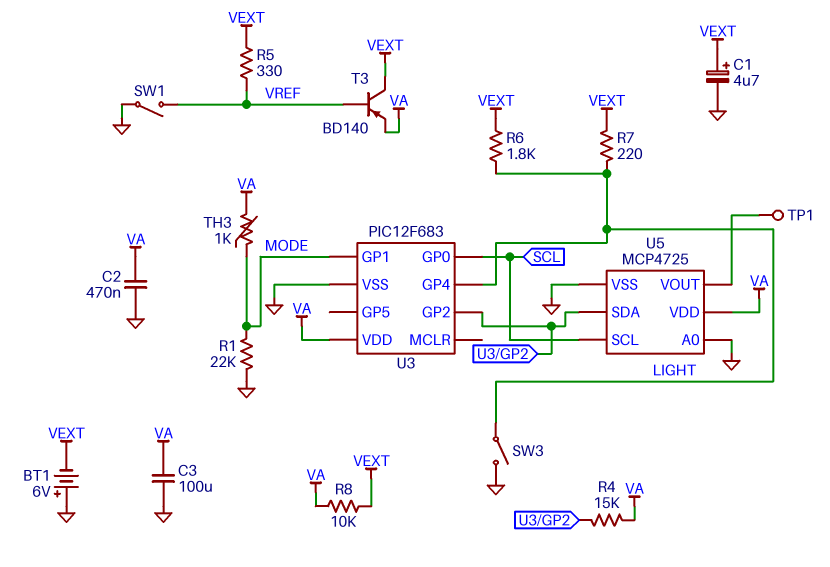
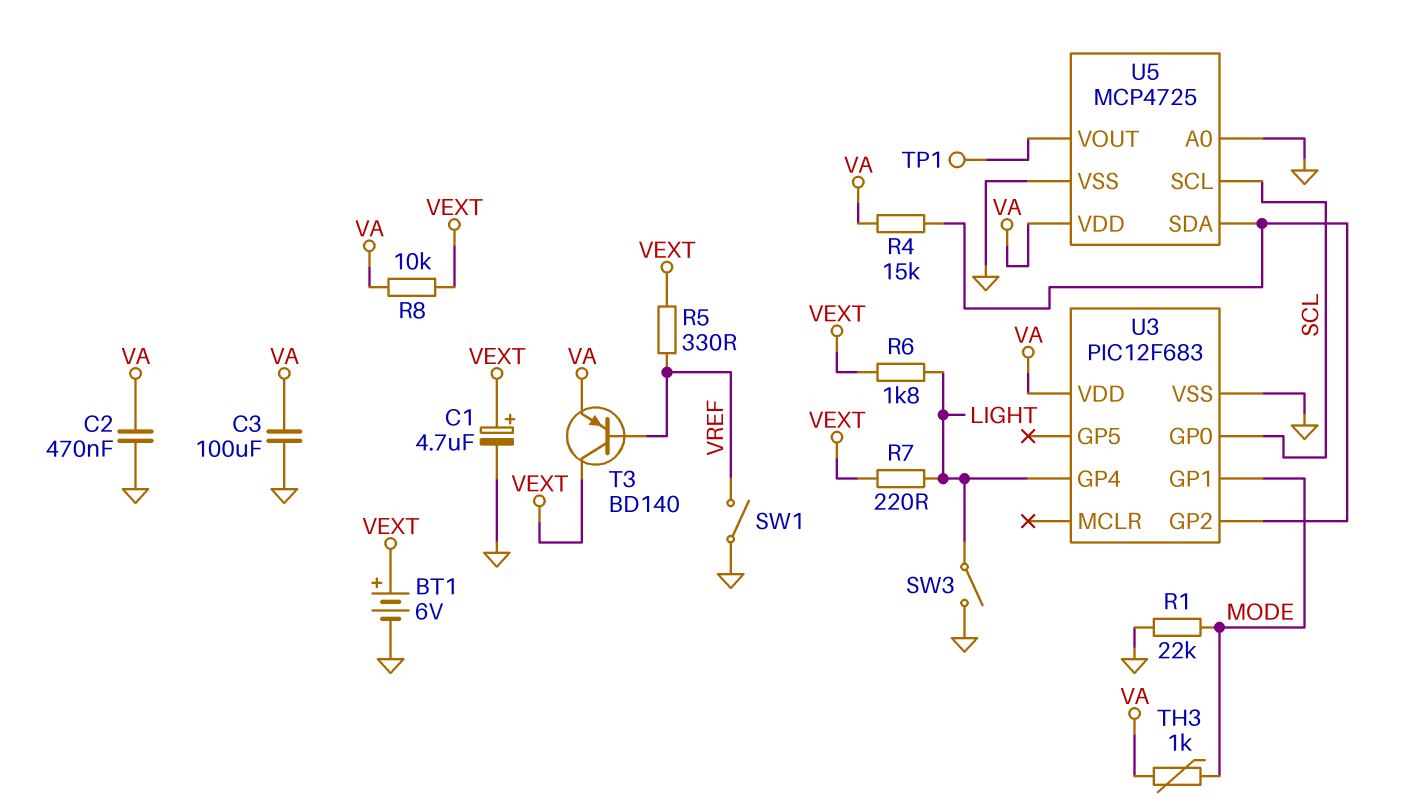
BT1: 6V (plus GND, minus VEXT) -> 6V (plus VEXT, minus GND)

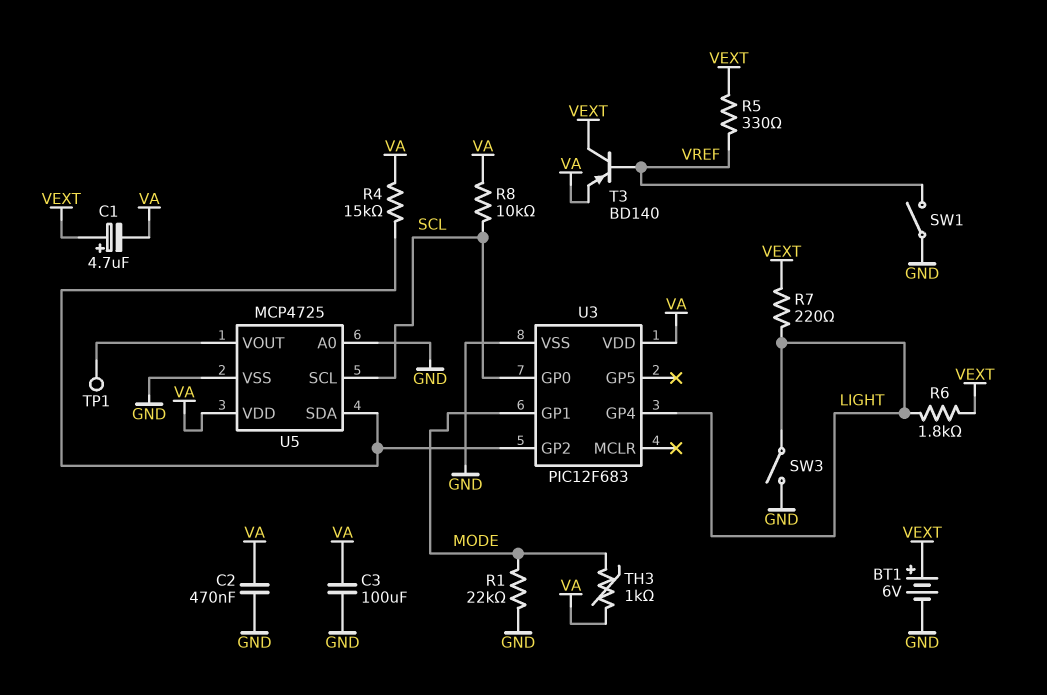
C1: 4.7uF (plus VEXT, minus GND) -> 4.7uF (plus VEXT, minus VA)
R8: 10k (VA, VEXT) -> 10k (SCL, VA)

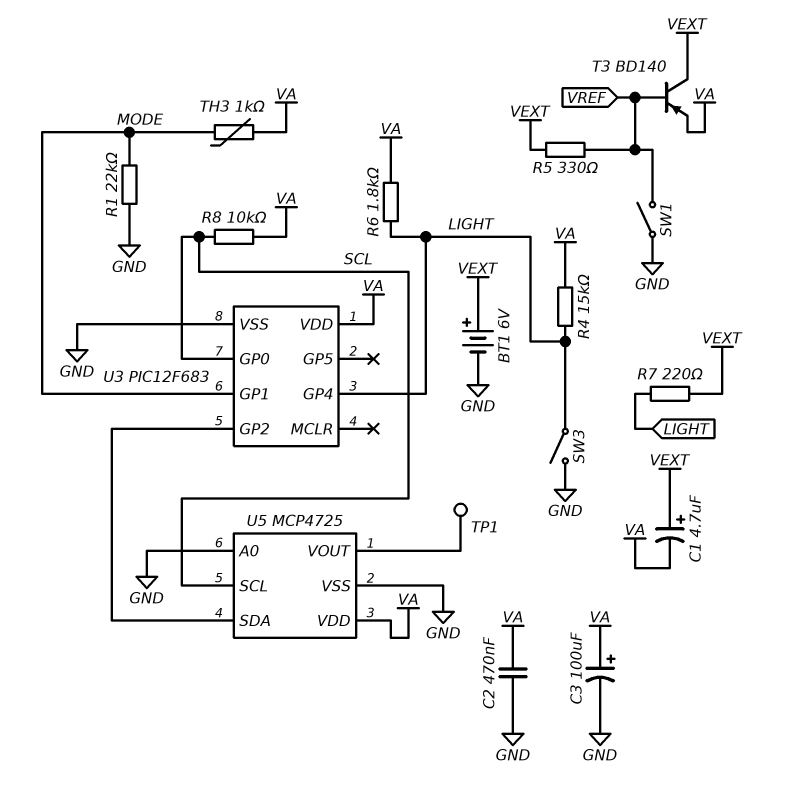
C3: 100uF (GND, VA) -> 100uF (plus VA, minus GND)
R4: 15k (U3/GP2, VA) -> 15k (LIGHT, VA)
R6: 1.8k (LIGHT, VEXT) -> 1.8k (LIGHT, VA)

